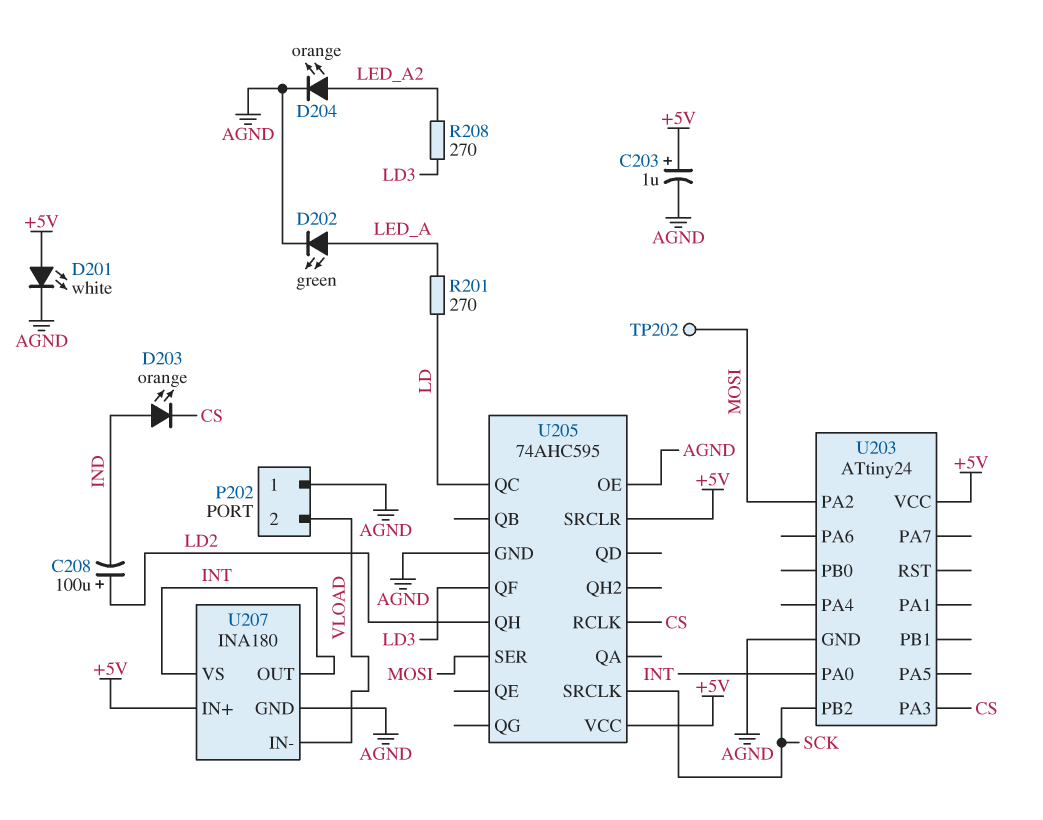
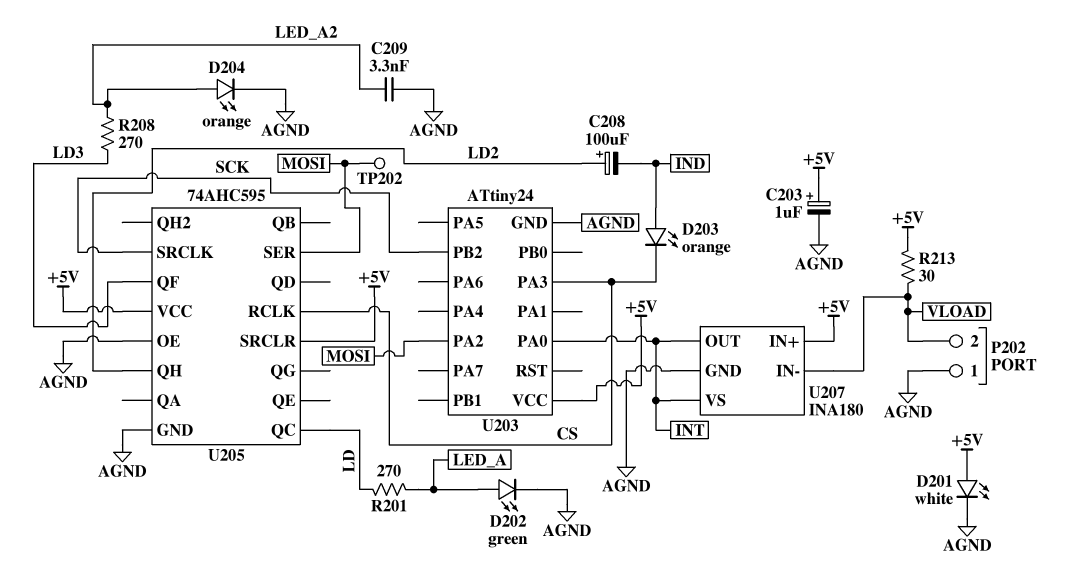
C209: none -> 3.3nF (AGND, LED_A2)
R213: none -> 30 (+5V, VLOAD)

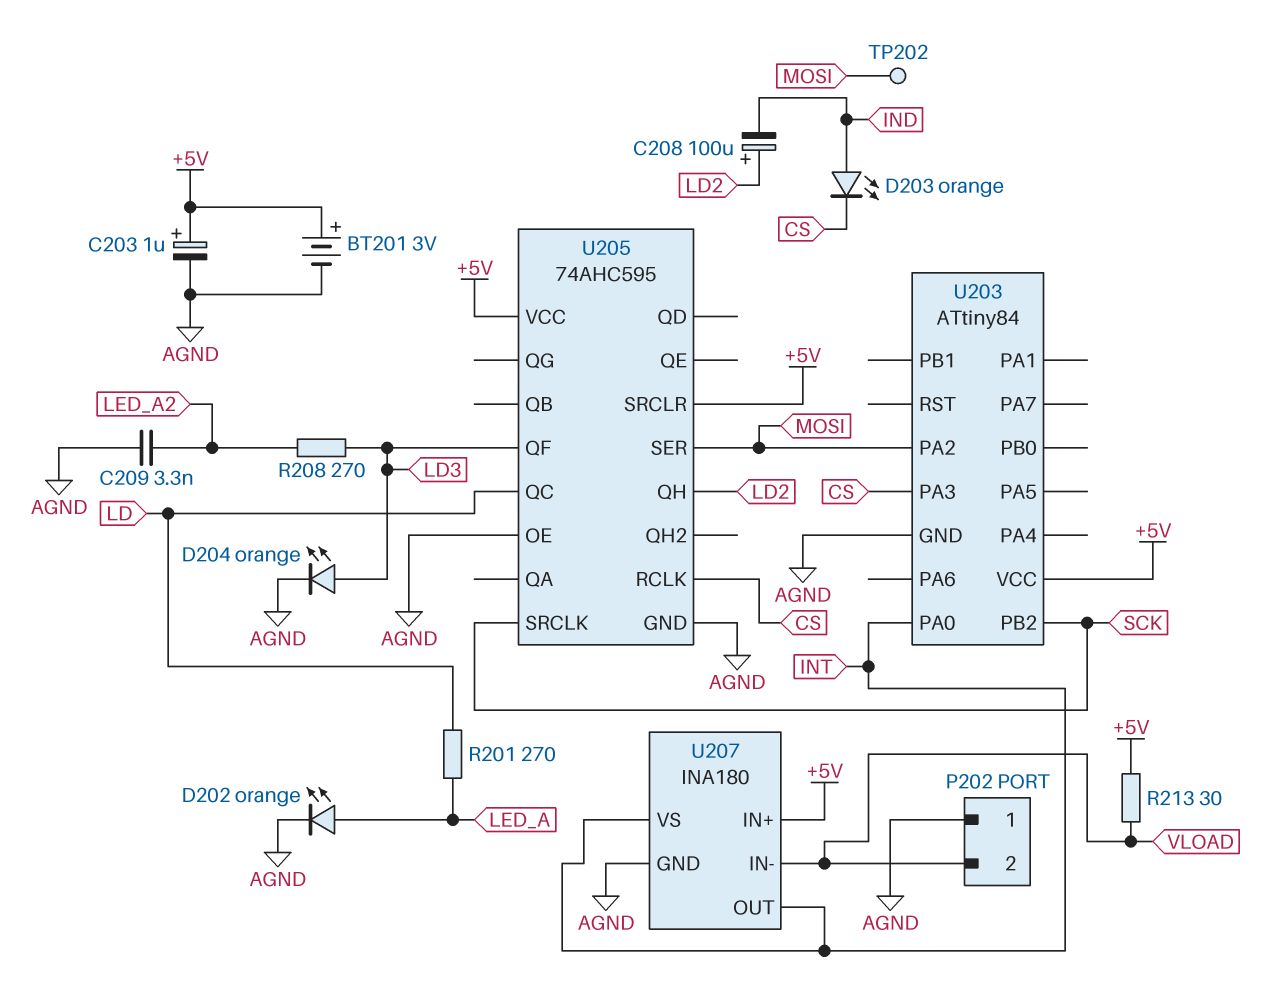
BT201: none -> 3V (plus +5V, minus AGND)
D201: LED white (A +5V, K AGND) -> none
D202: LED green (A LED_A, K AGND) -> LED orange (A LED_A, K AGND)
D204: LED orange (A LED_A2, K AGND) -> LED orange (A LD3, K AGND)
U203: ATtiny24 -> ATtiny84

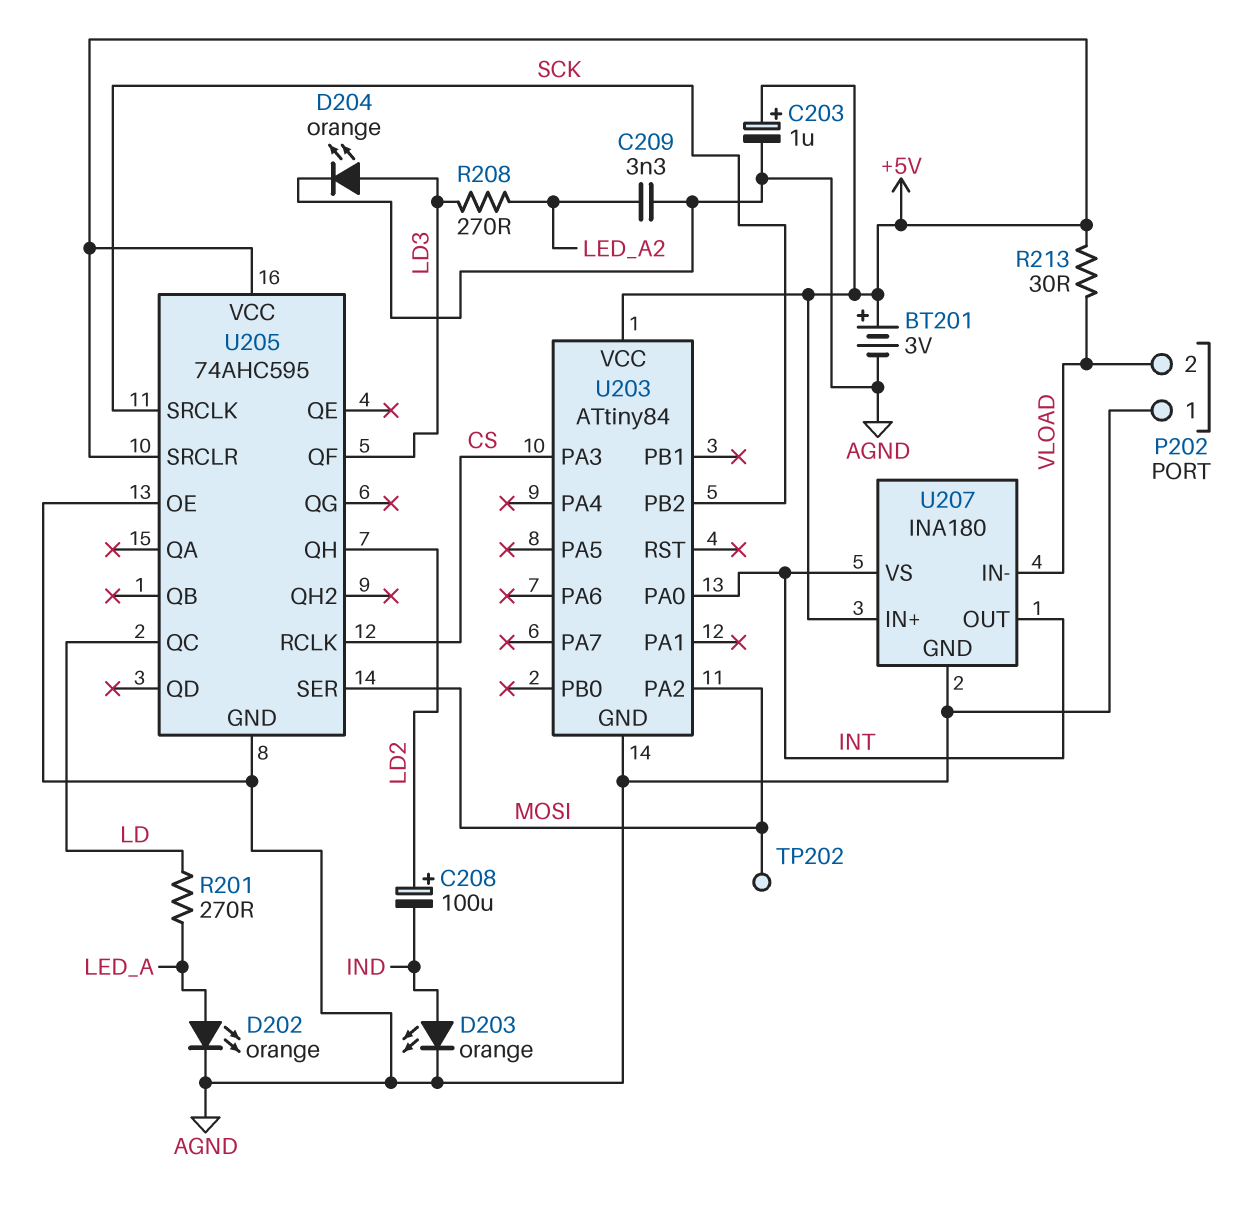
D203: LED orange (A IND, K CS) -> LED orange (A IND, K AGND)

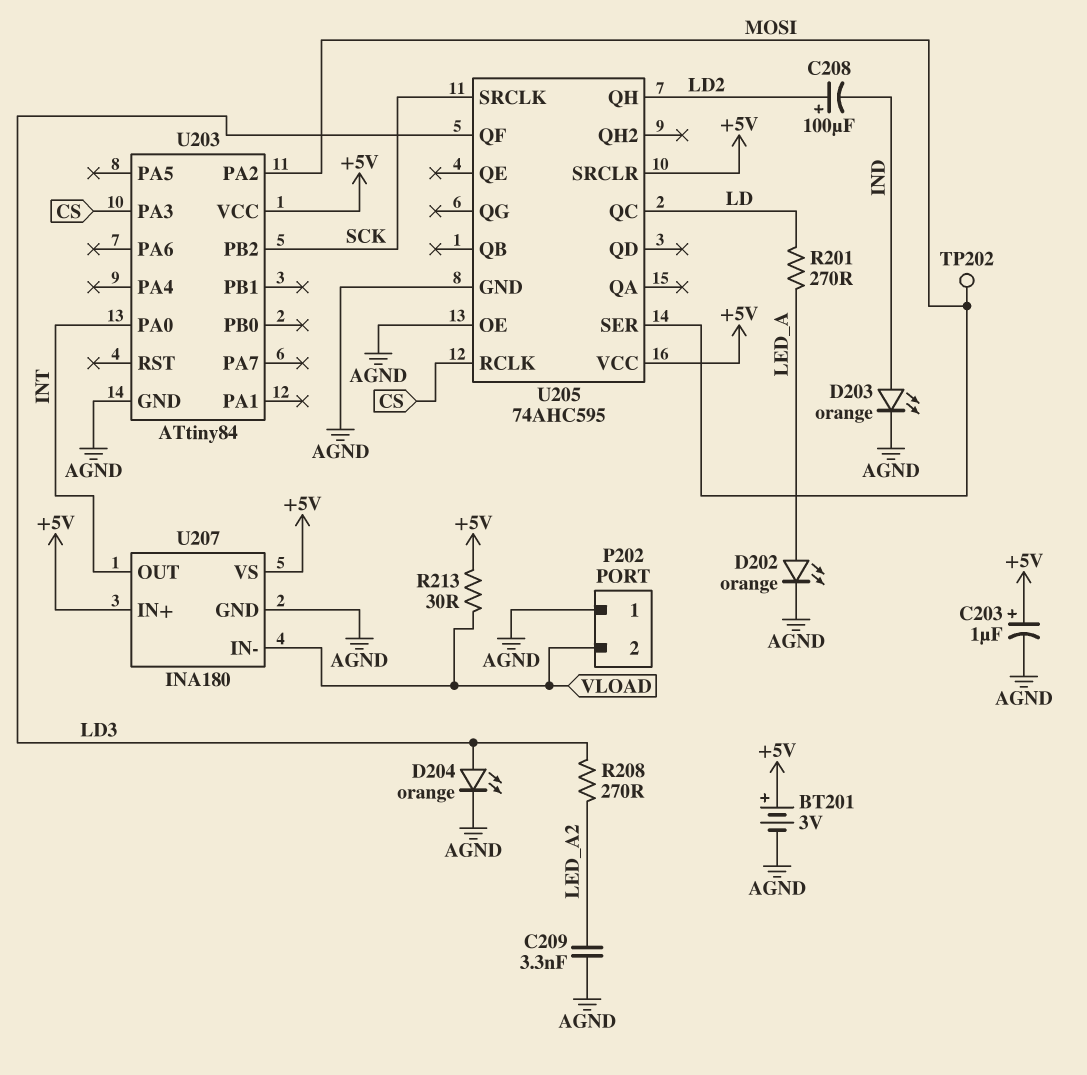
U207 pin VS: INT -> +5V

